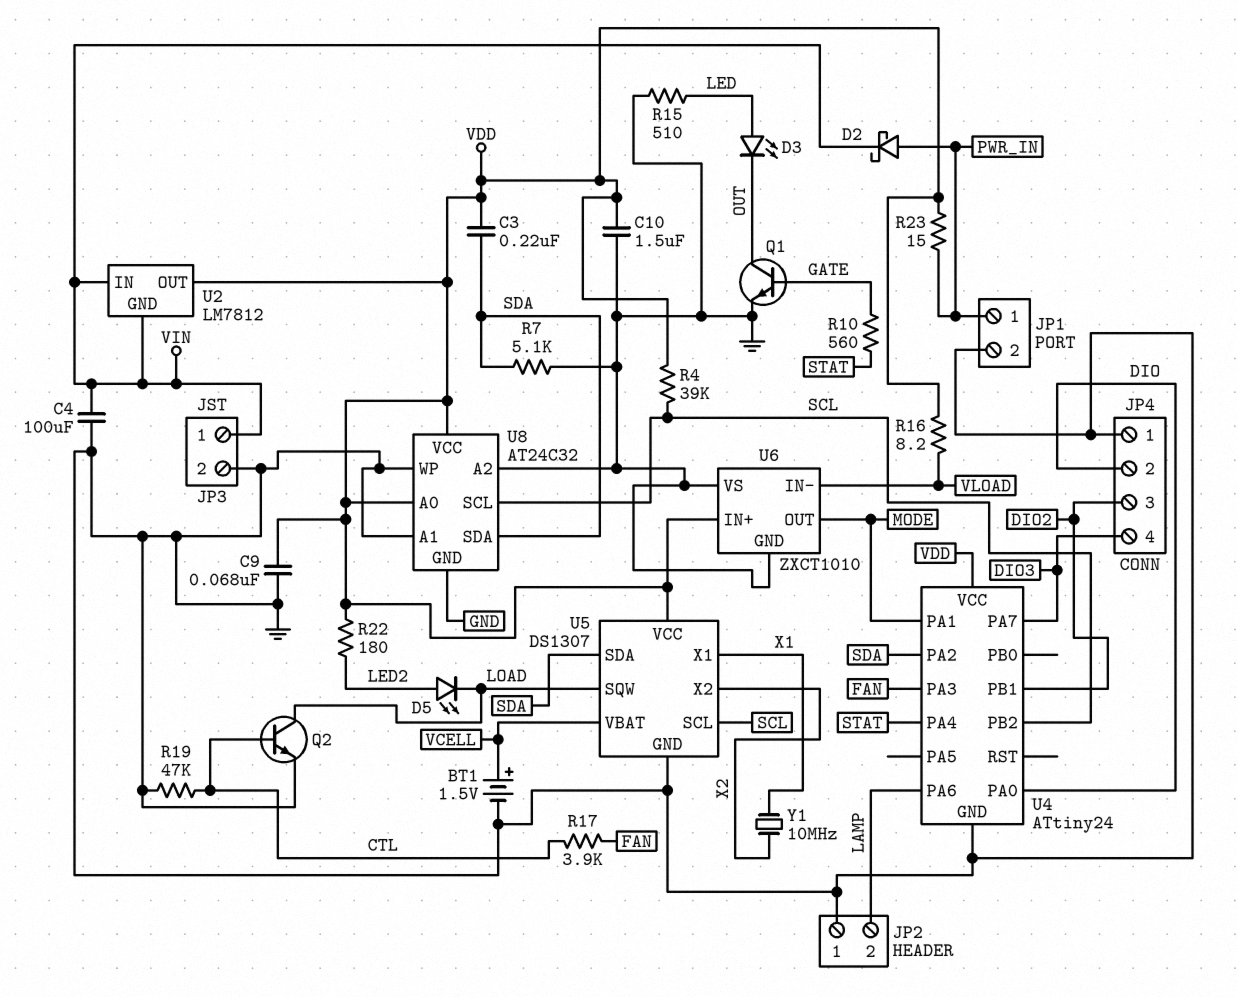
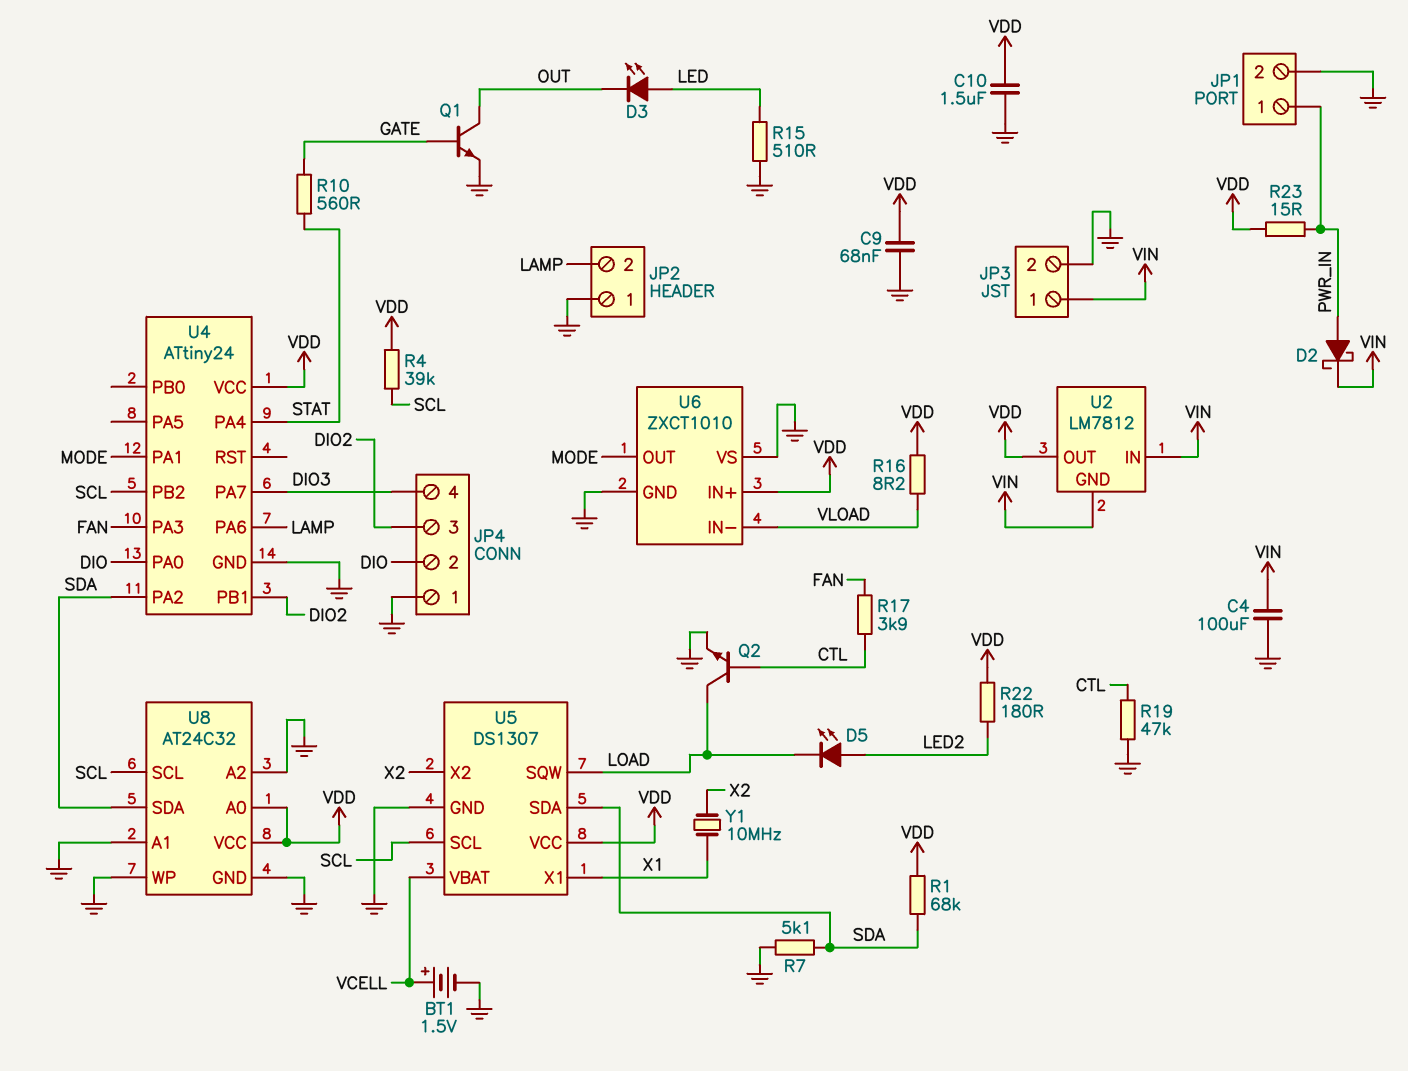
C3: 220nF (SDA, VDD) -> none
R1: none -> 68k (SDA, VDD)

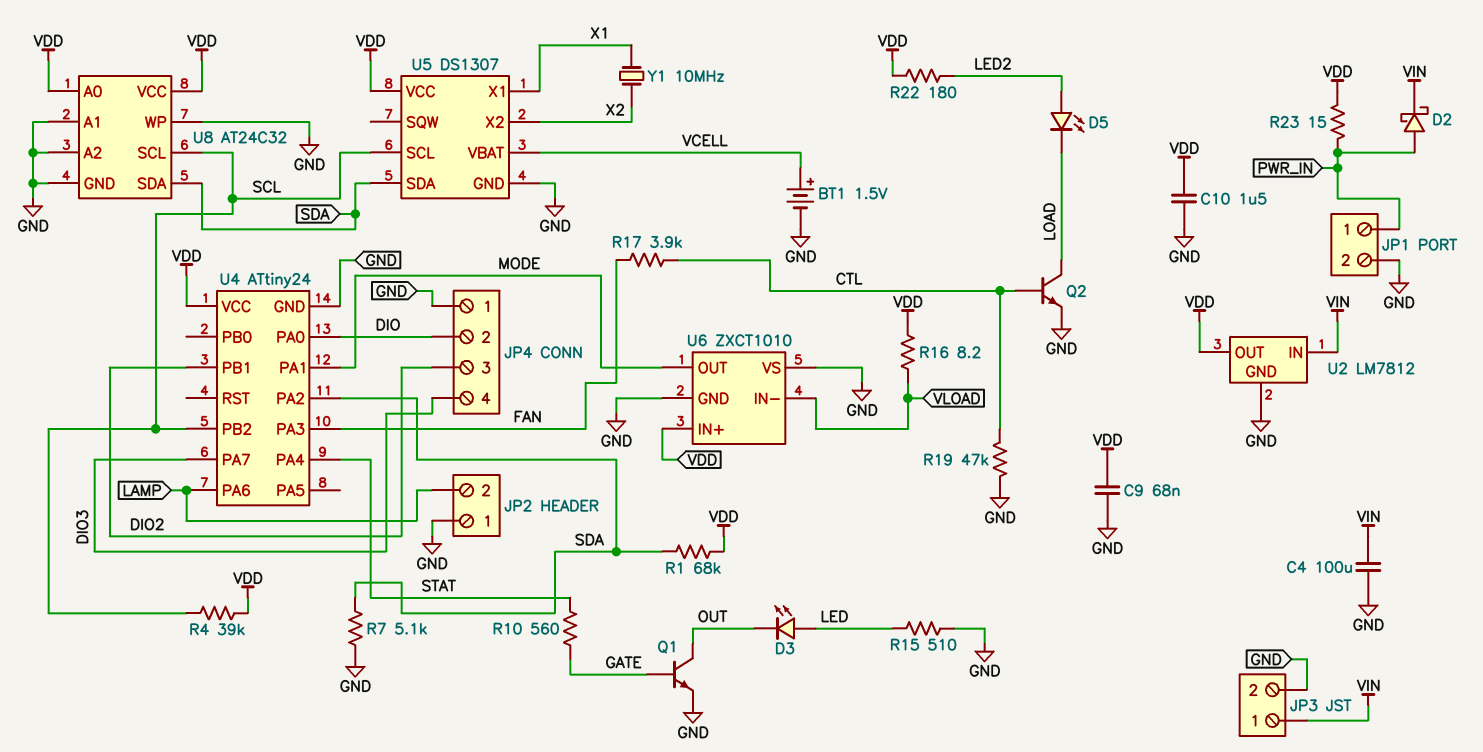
U2 pin GND: VIN -> GND
U5 pin SQW: LOAD -> none

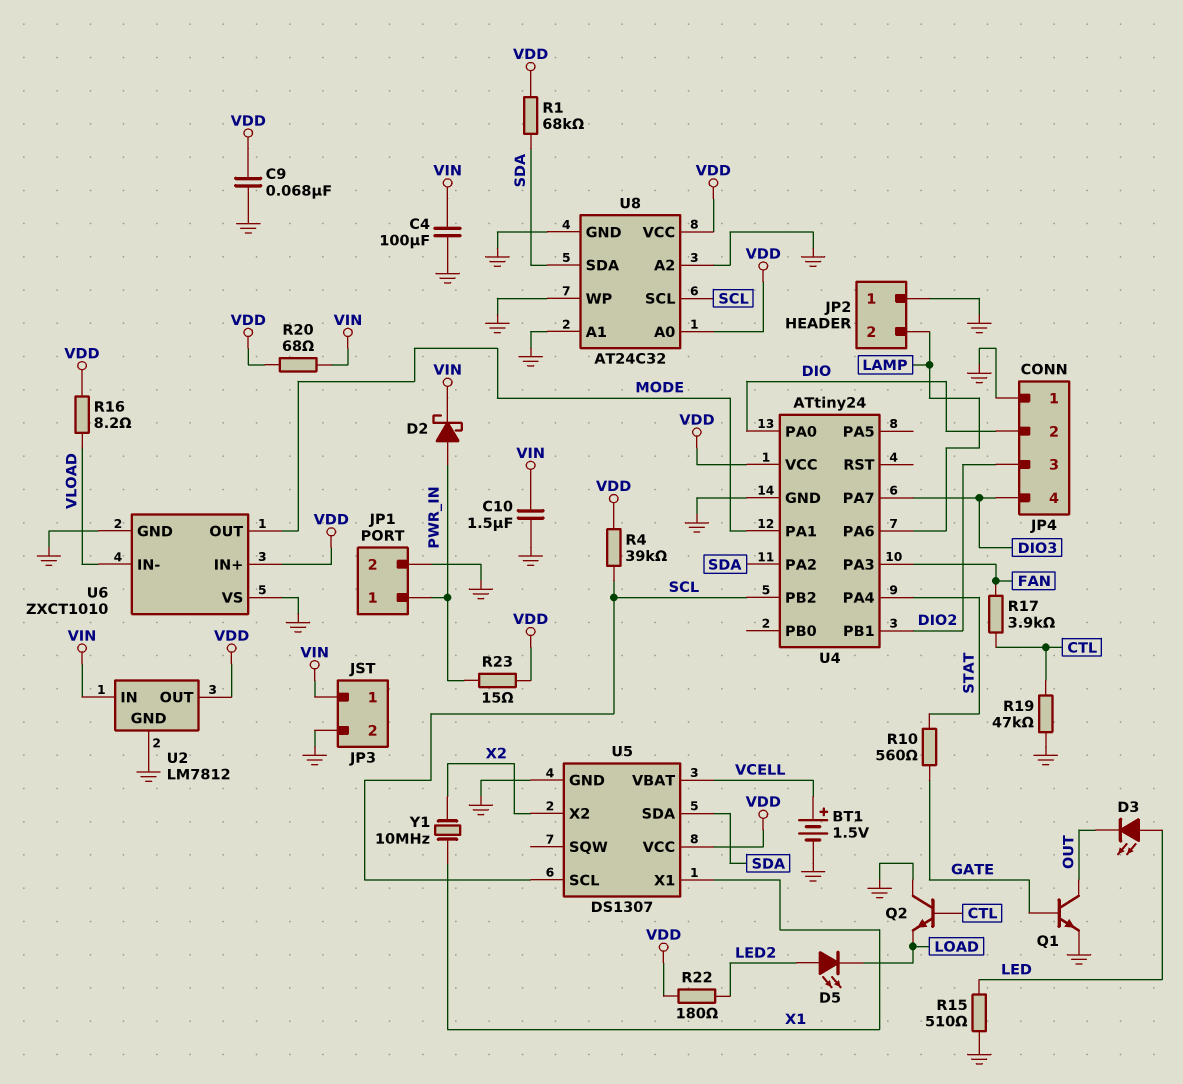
C10: 1.5uF (GND, VDD) -> 1.5uF (GND, VIN)
Q2: NPN (B CTL, C LOAD, E GND) -> NPN (B CTL, C GND, E LOAD)
R7: 5.1k (GND, SDA) -> none
R20: none -> 68 (VDD, VIN)

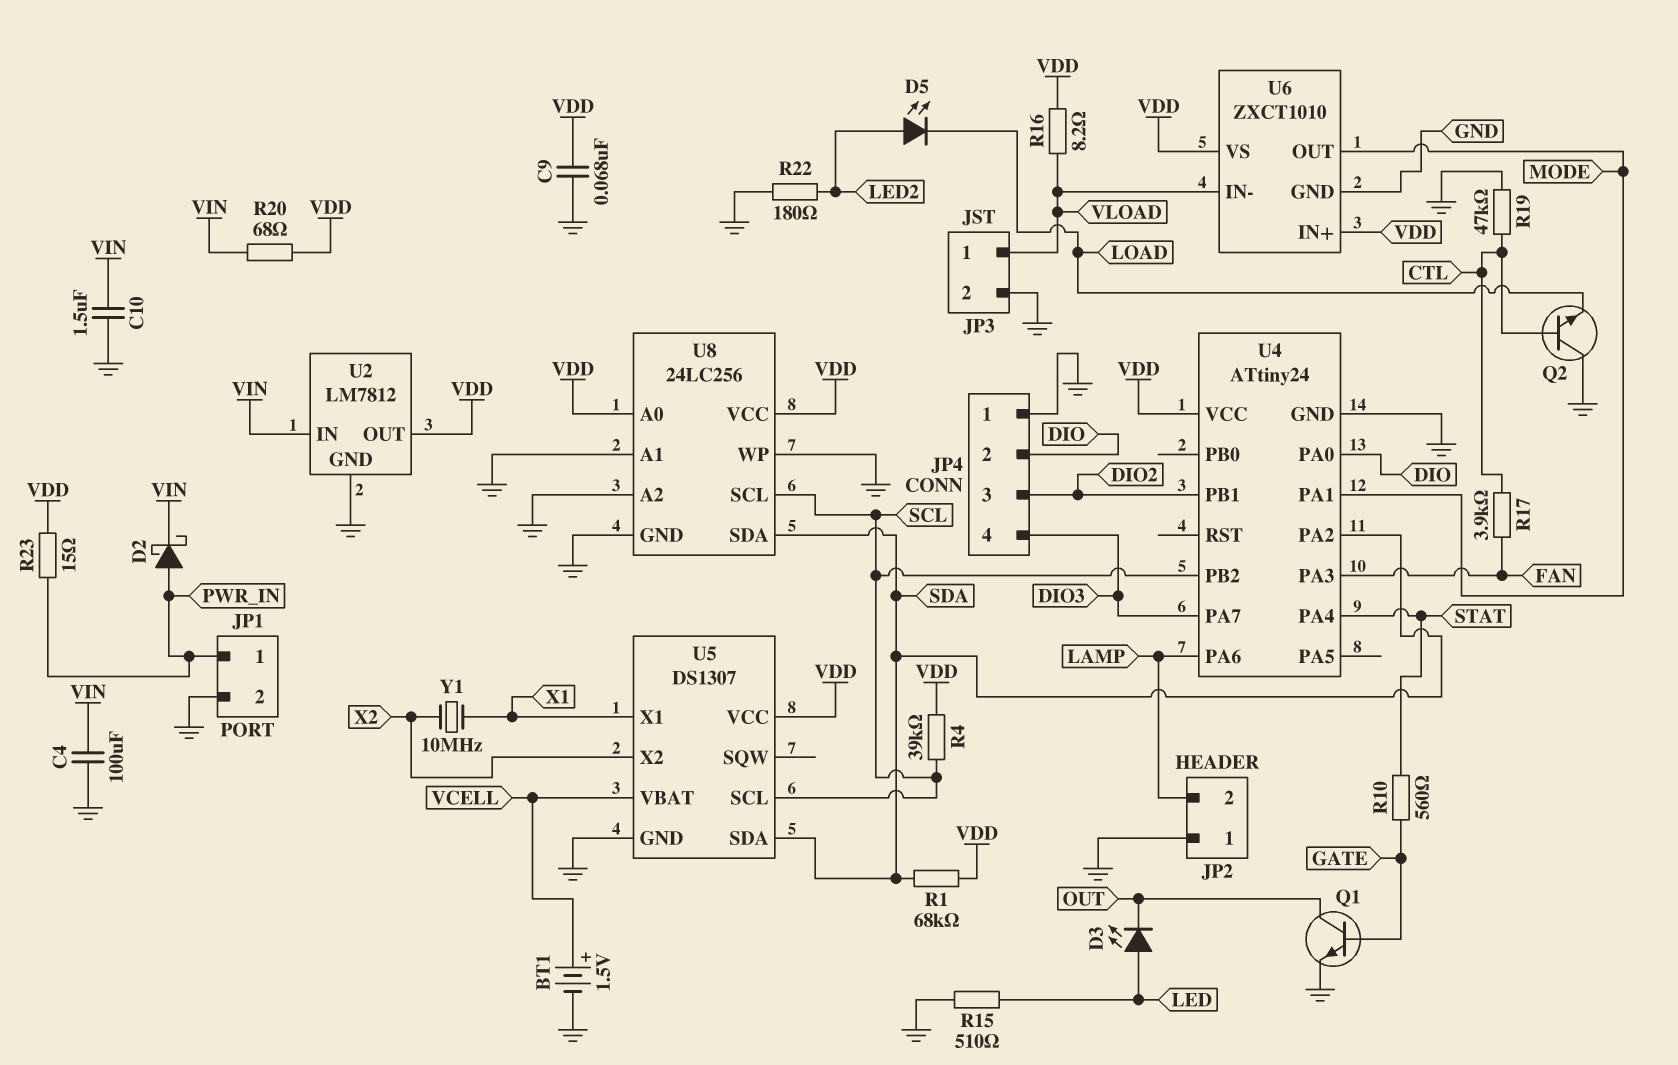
JP3 pin 1: VIN -> VLOAD
R22: 180 (LED2, VDD) -> 180 (GND, LED2)
U6 pin VS: GND -> VDD
U8: AT24C32 -> 24LC256

